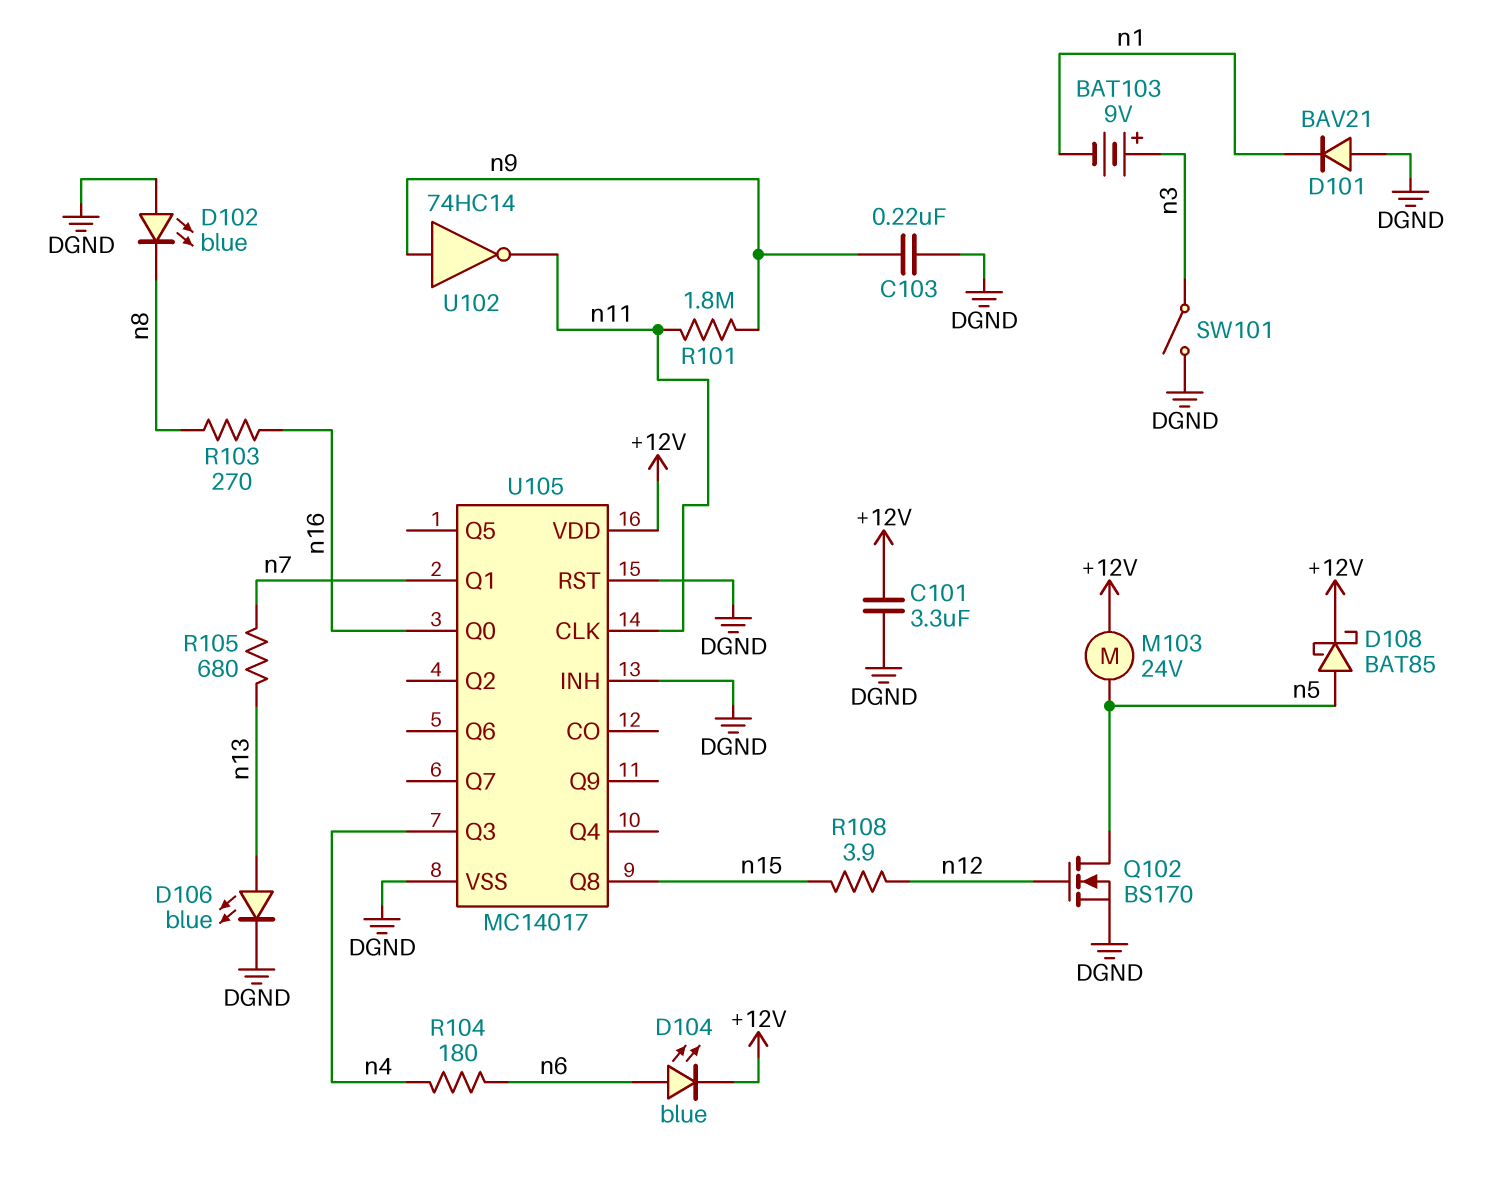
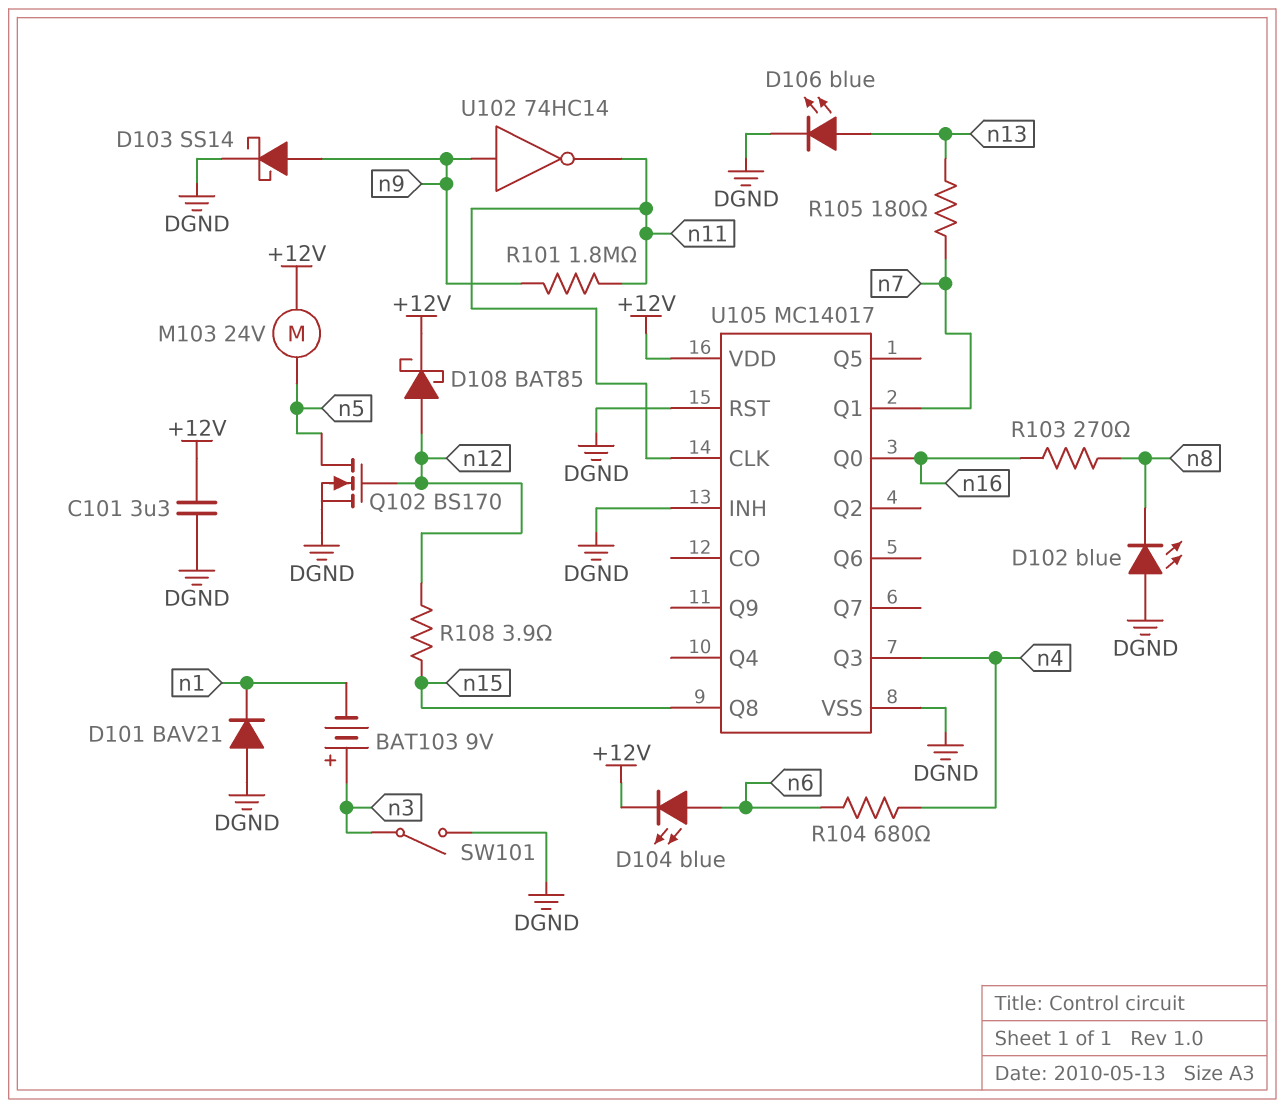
C103: 220nF (DGND, n9) -> none
D103: none -> schottky SS14 (A n9, K DGND)
D108: schottky BAT85 (A n5, K +12V) -> schottky BAT85 (A n12, K +12V)
R104: 180 (n4, n6) -> 680 (n4, n6)
R105: 680 (n7, n13) -> 180 (n7, n13)

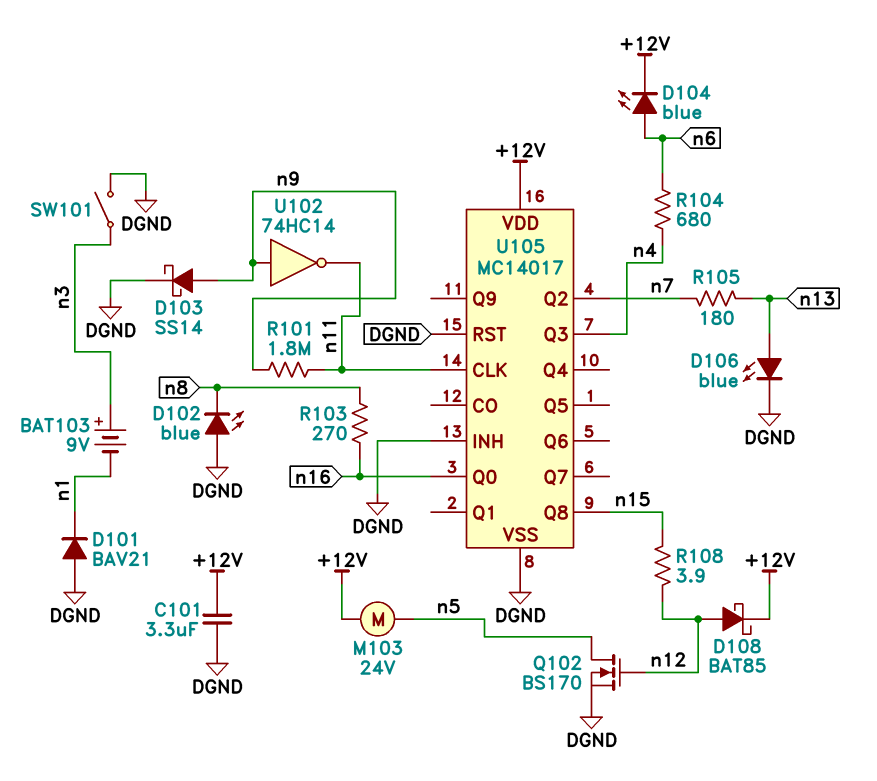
U105 pin Q1: n7 -> none
U105 pin Q2: none -> n7

